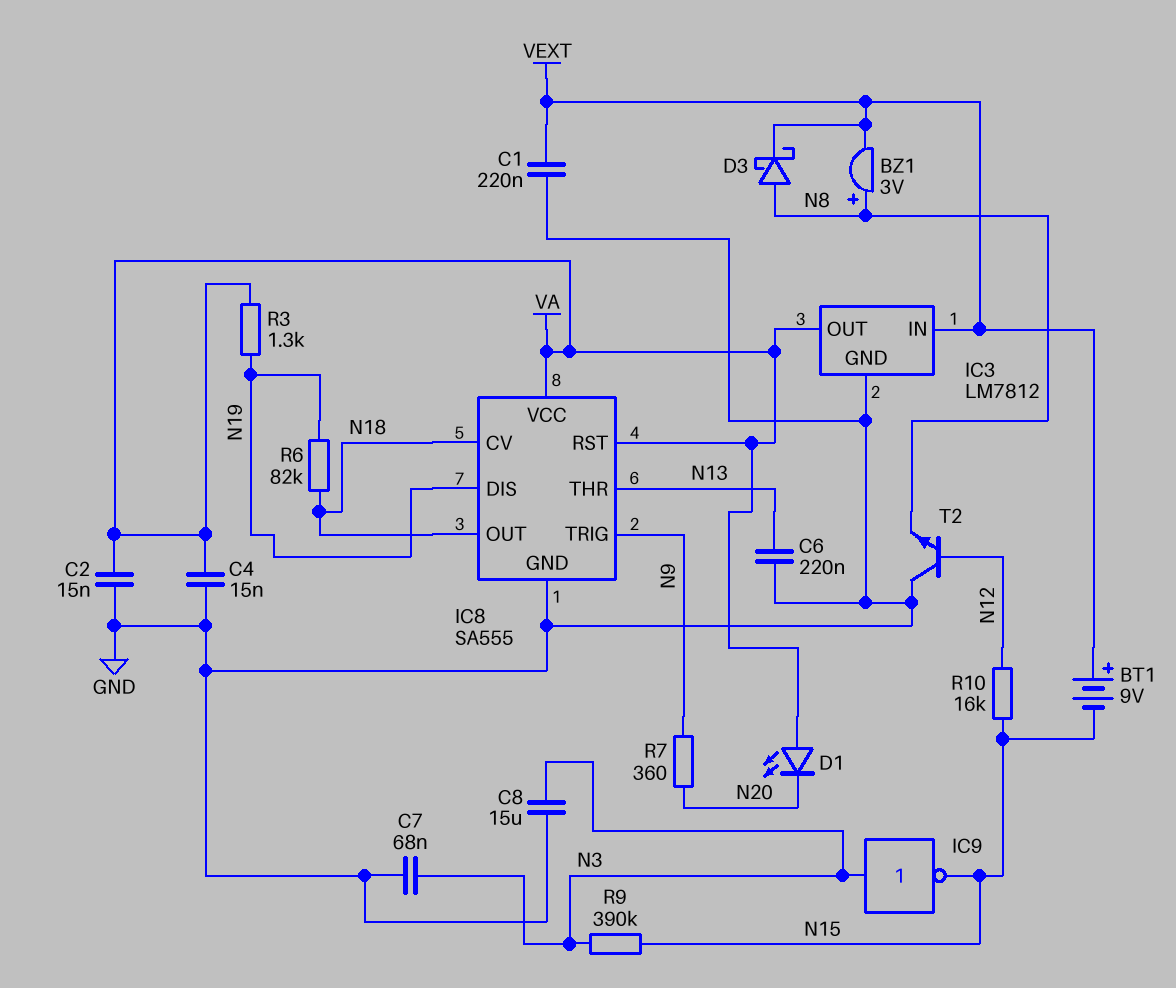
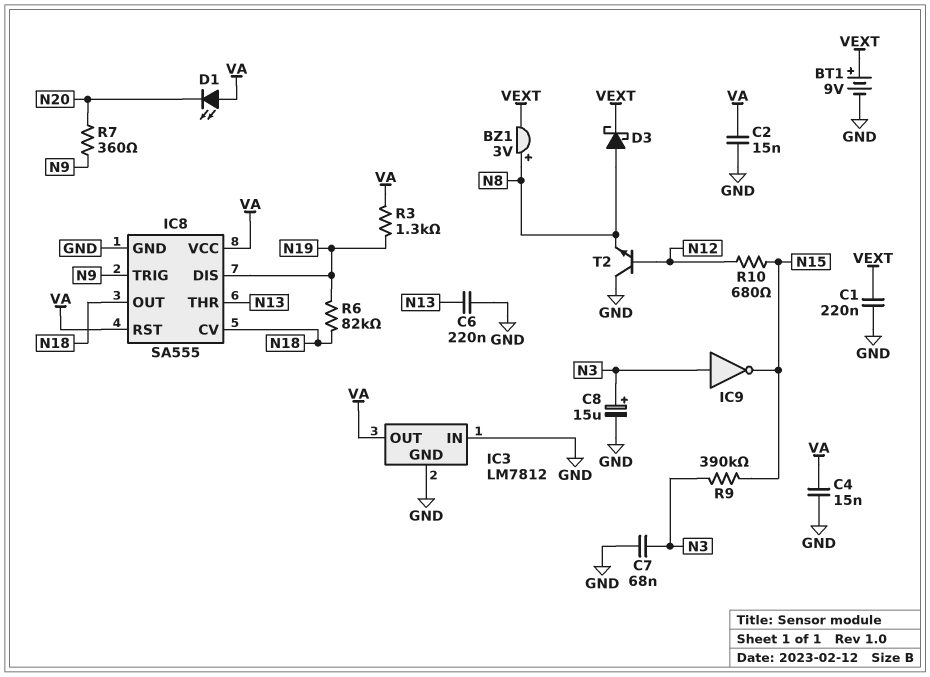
BT1: 9V (plus VEXT, minus N15) -> 9V (plus VEXT, minus GND)
C8: 15uF (GND, N3) -> 15uF (plus N3, minus GND)
IC3 pin IN: VEXT -> GND
R10: 16k (N12, N15) -> 680 (N12, N15)

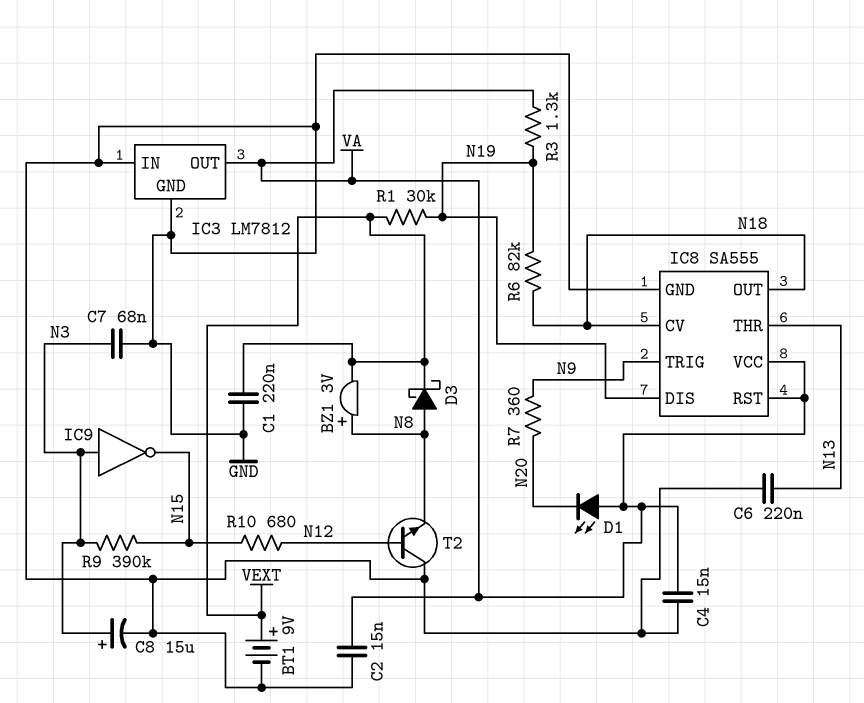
R1: none -> 30k (N19, VEXT)

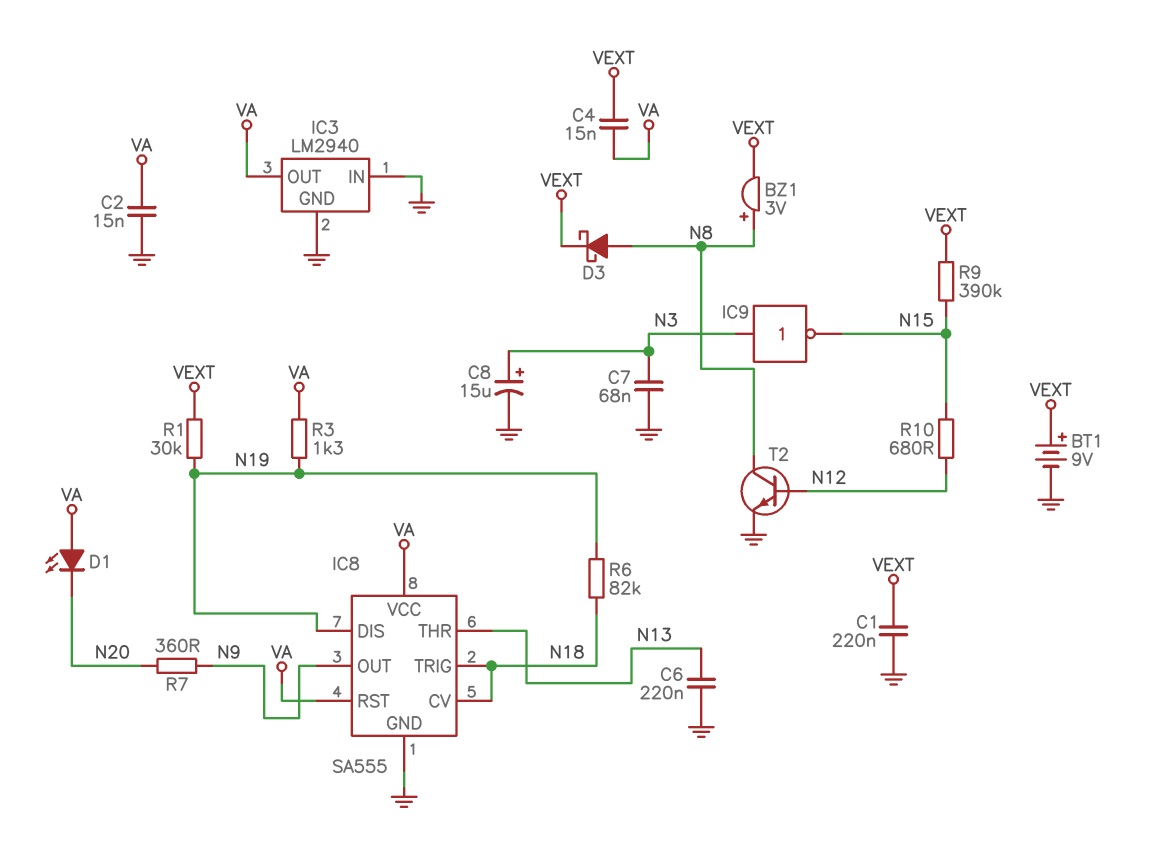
C4: 15nF (GND, VA) -> 15nF (VA, VEXT)
IC3: LM7812 -> LM2940
IC8 pin OUT: N18 -> N9
IC8 pin TRIG: N9 -> N18
R9: 390k (N3, N15) -> 390k (N15, VEXT)
T2: NPN (B N12, C GND, E N8) -> NPN (B N12, C N8, E GND)

